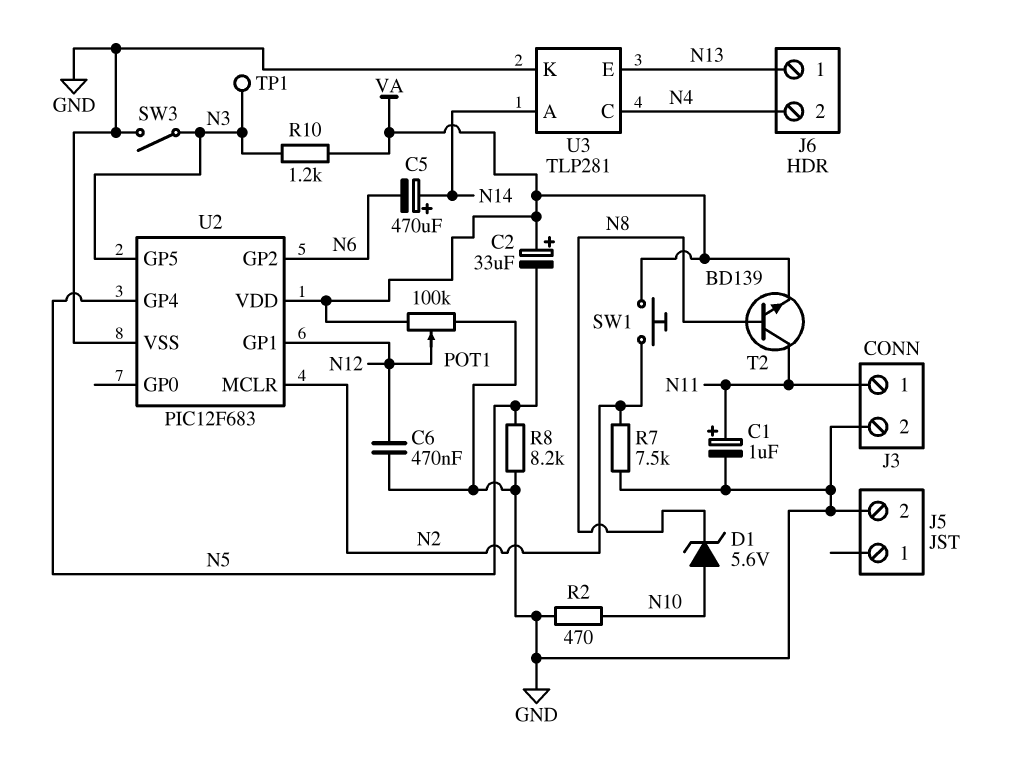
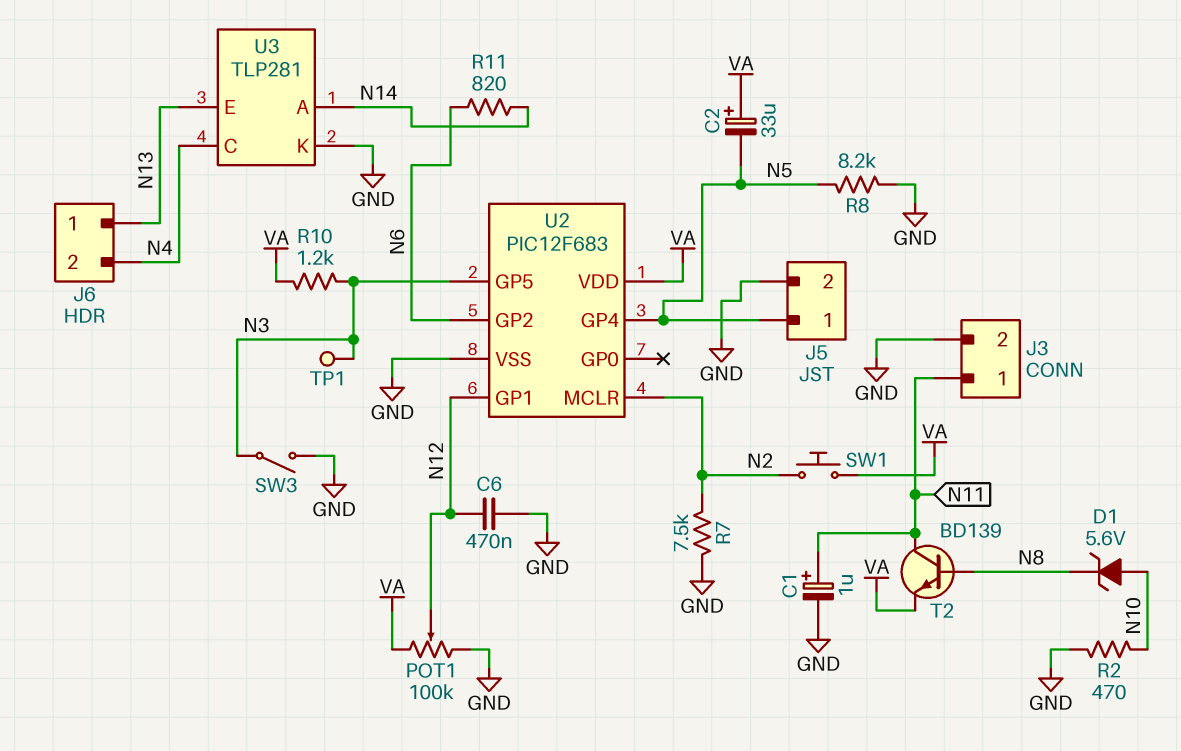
C5: 470uF (plus N14, minus N6) -> none
J5 pin 1: none -> N5
R11: none -> 820 (N6, N14)

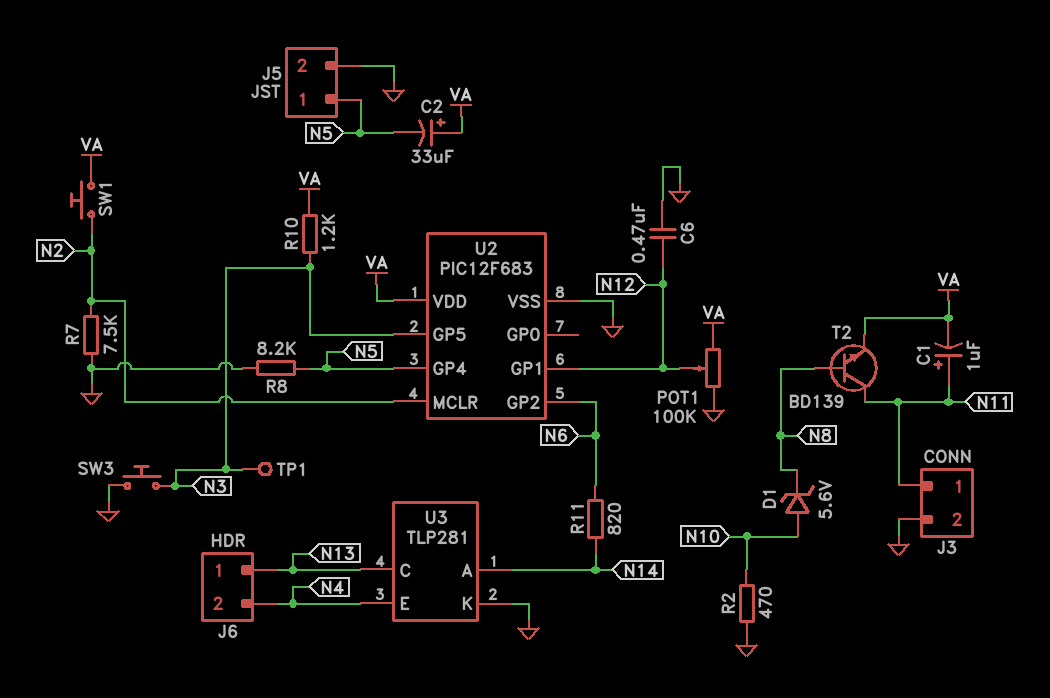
C1: 1uF (plus N11, minus GND) -> 1uF (plus N11, minus VA)
SW3: switch (GND, N3) -> button (GND, N3)
U3 pin C: N4 -> N13
U3 pin E: N13 -> N4

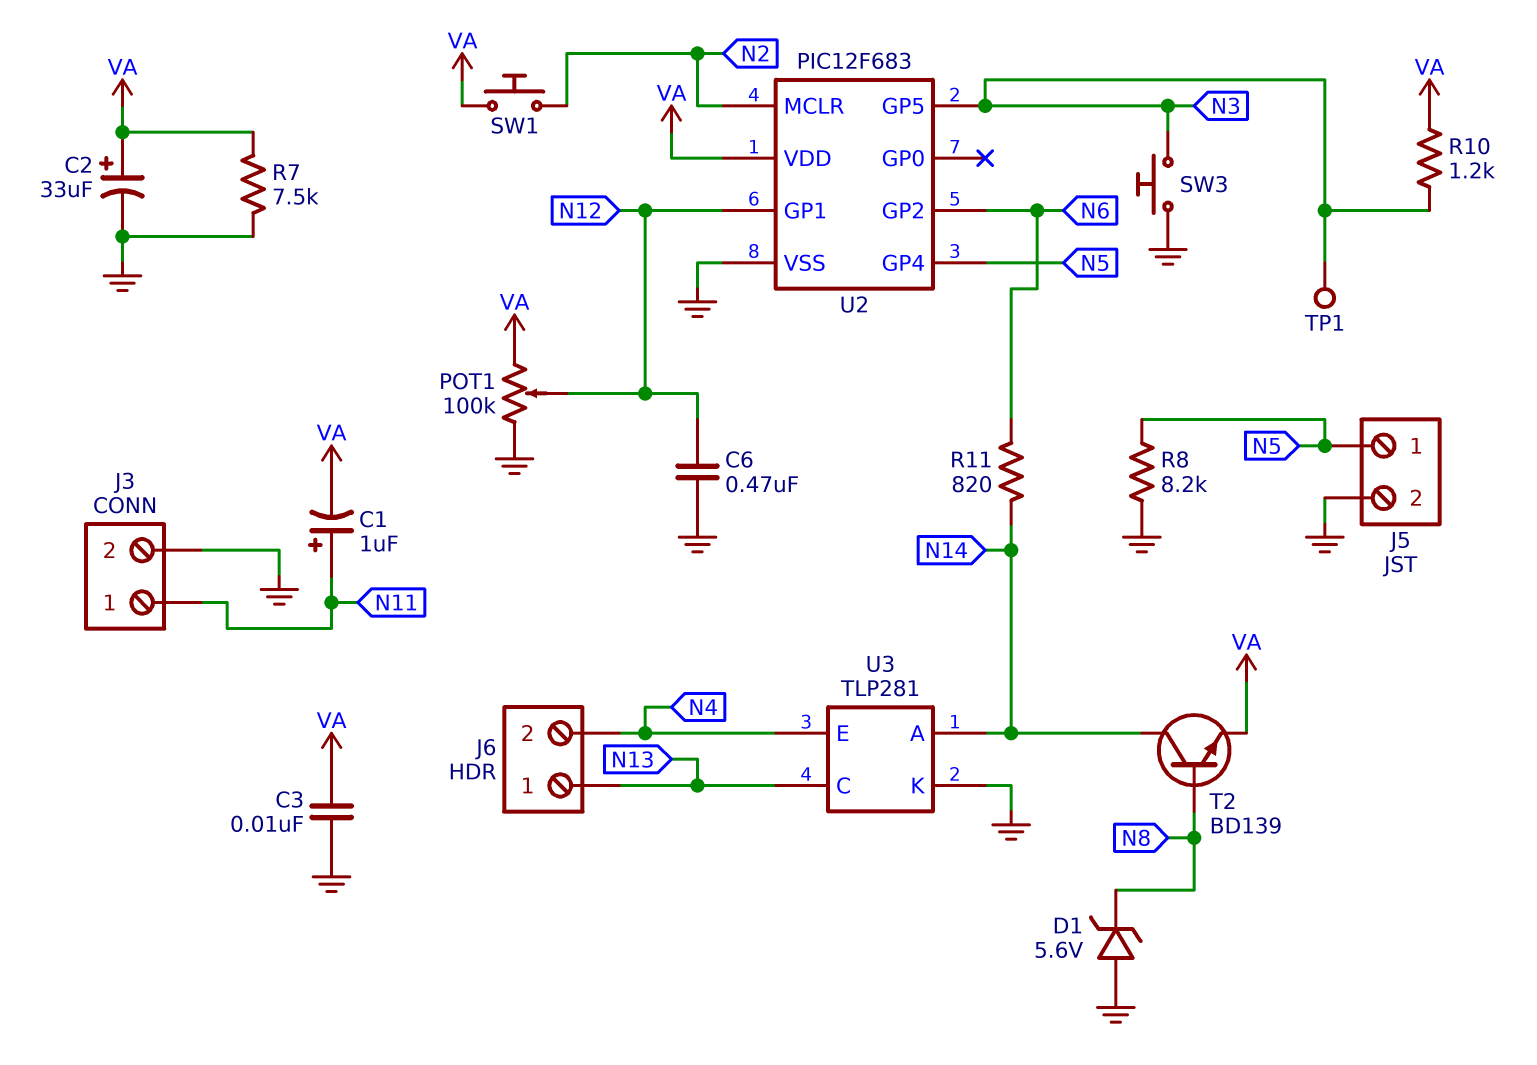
C2: 33uF (plus VA, minus N5) -> 33uF (plus VA, minus GND)
C3: none -> 10nF (GND, VA)
D1: zener 5.6V (A N10, K N8) -> zener 5.6V (A GND, K N8)
R2: 470 (GND, N10) -> none
R7: 7.5k (GND, N2) -> 7.5k (GND, VA)
T2: NPN BD139 (B N8, C N11, E VA) -> NPN BD139 (B N8, C N14, E VA)

